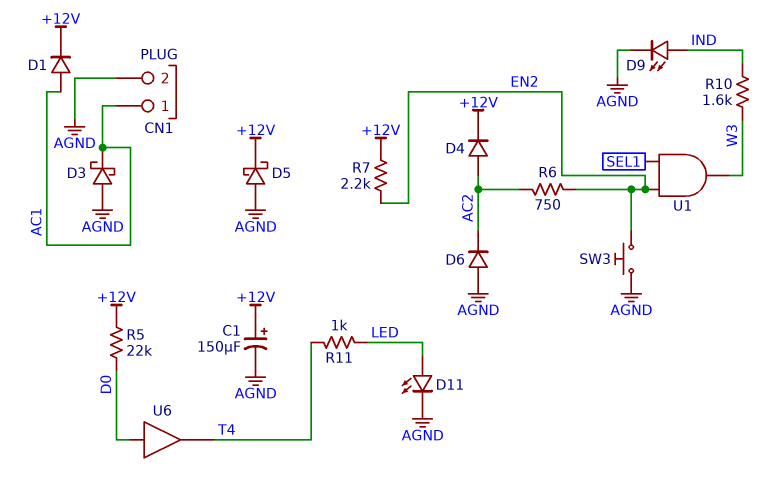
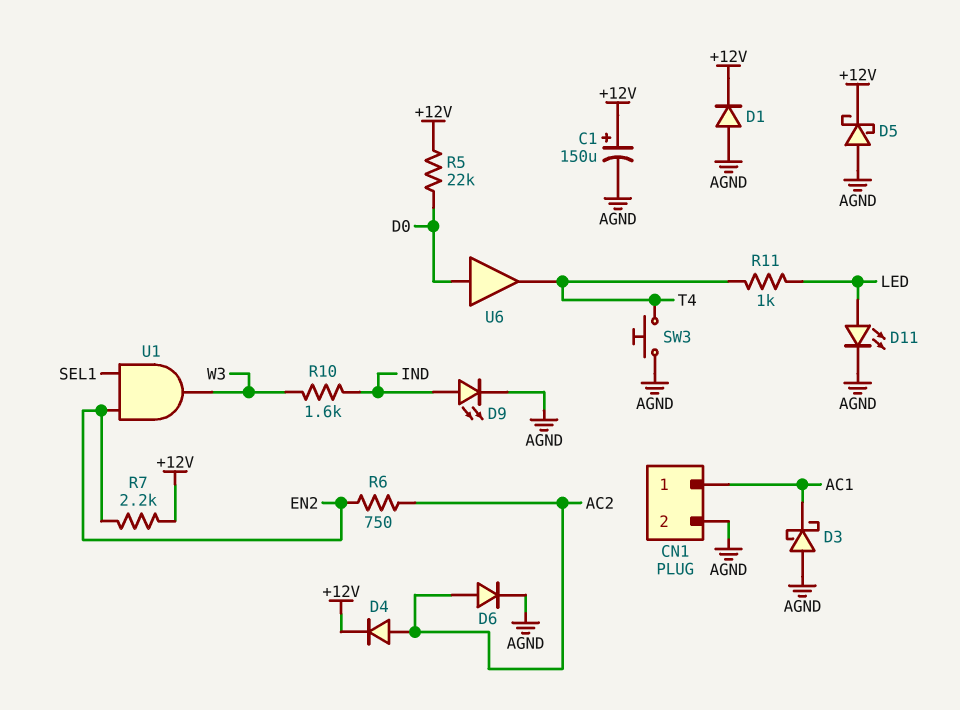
D1: diode (A AC1, K +12V) -> diode (A AGND, K +12V)
D6: diode (A AGND, K AC2) -> diode (A AC2, K AGND)
SW3: button (AGND, EN2) -> button (AGND, T4)

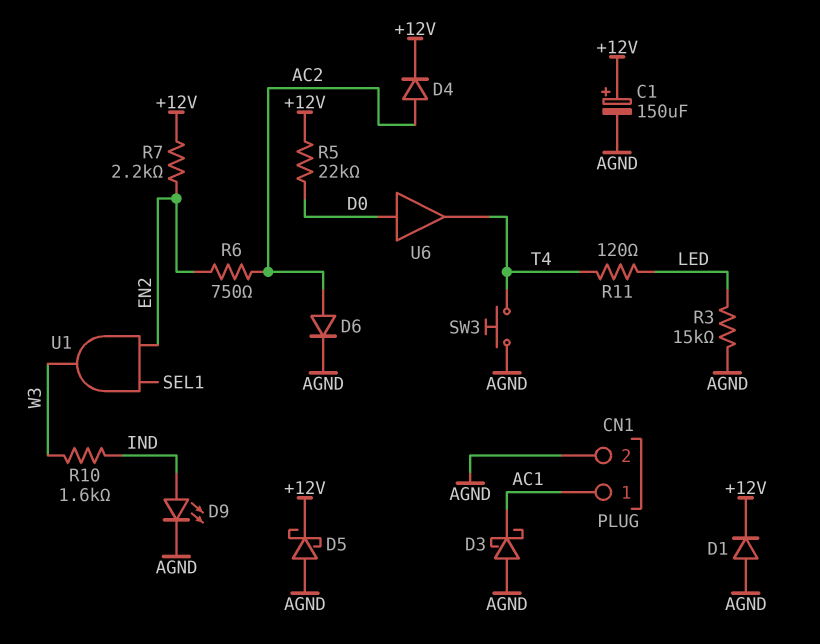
D11: LED (A LED, K AGND) -> none
R3: none -> 15k (AGND, LED)
R11: 1k (LED, T4) -> 120 (LED, T4)

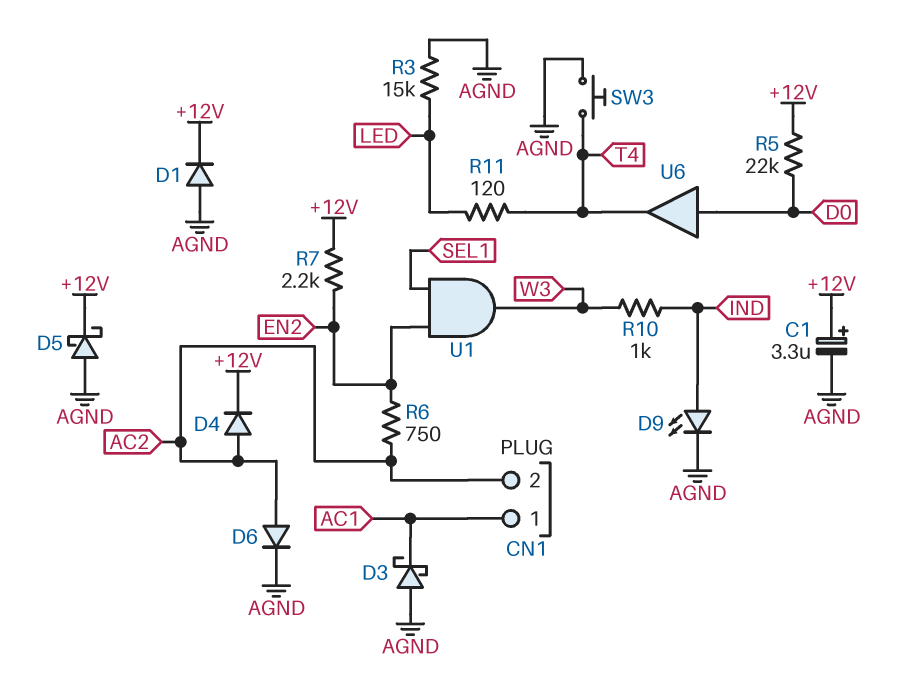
C1: 150uF (plus +12V, minus AGND) -> 3.3uF (plus +12V, minus AGND)
CN1 pin 2: AGND -> AC2
R10: 1.6k (IND, W3) -> 1k (IND, W3)

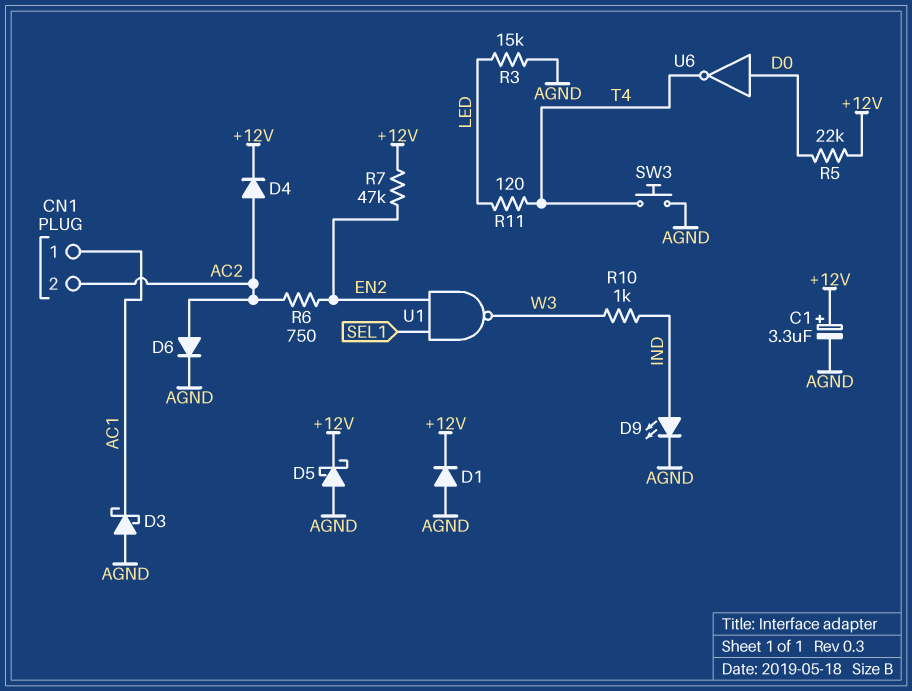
R7: 2.2k (+12V, EN2) -> 47k (+12V, EN2)
U1: AND (in EN2, in SEL1, out W3) -> NAND (in EN2, in SEL1, out W3)
U6: buffer (in D0, out T4) -> NOT (in D0, out T4)

